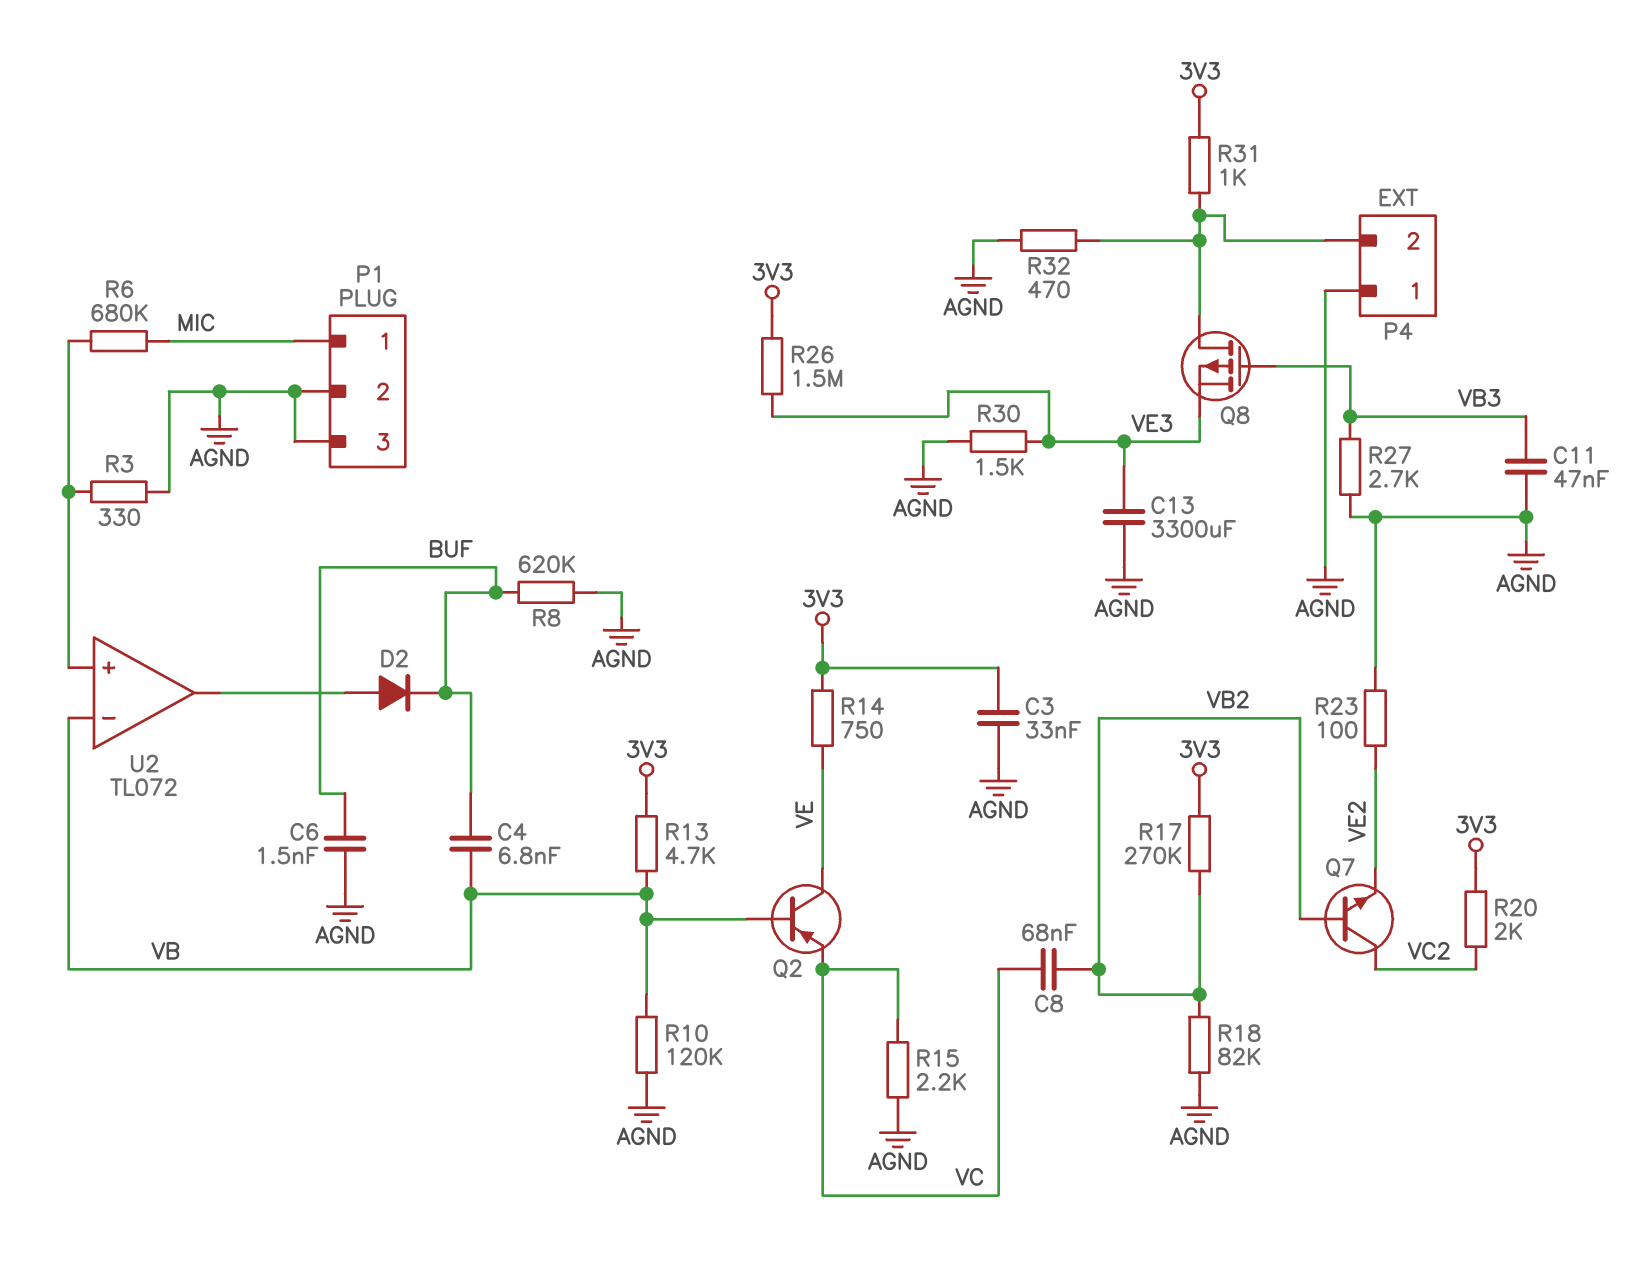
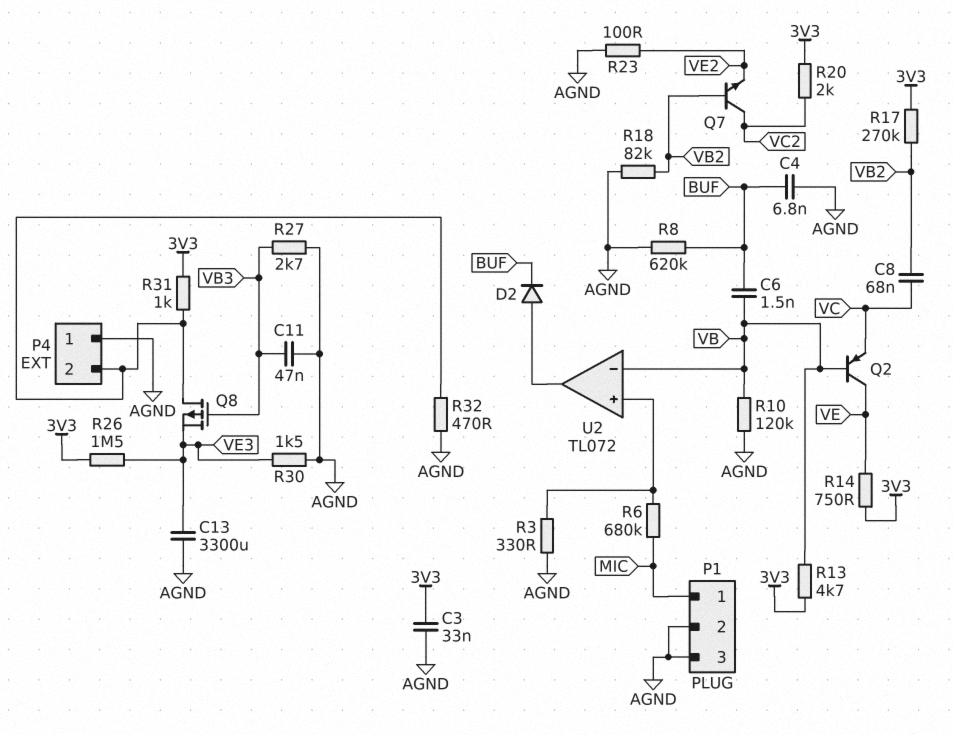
C4: 6.8nF (BUF, VB) -> 6.8nF (AGND, BUF)
C6: 1.5nF (AGND, BUF) -> 1.5nF (BUF, VB)
R15: 2.2k (AGND, VC) -> none

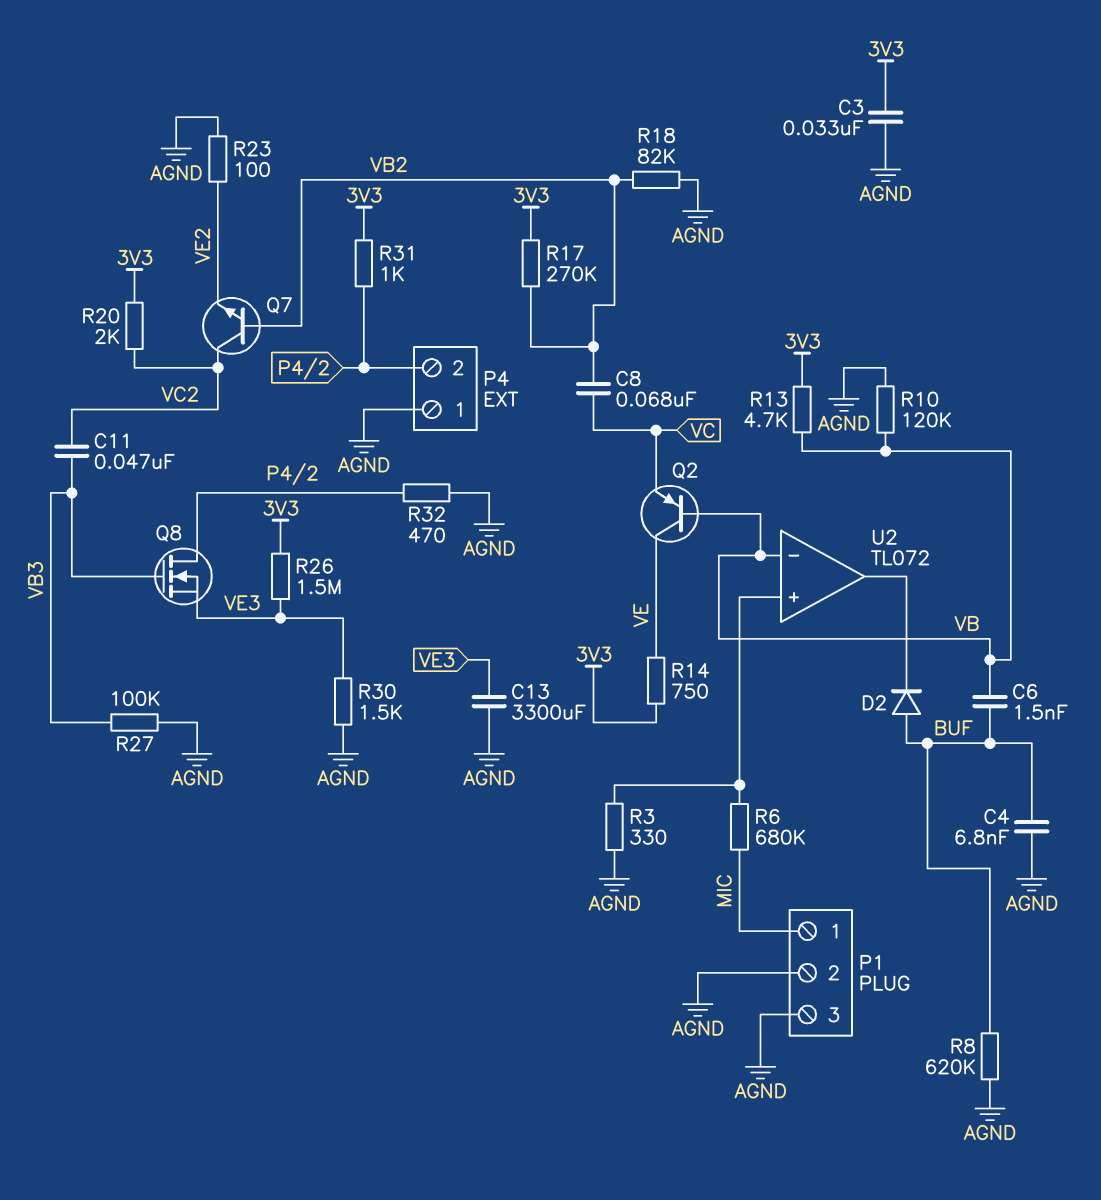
C11: 47nF (AGND, VB3) -> 47nF (VB3, VC2)
D2: diode (A U2/out, K BUF) -> diode (A BUF, K U2/out)
Q8: PMOS (G VB3, D P4/2, S VE3) -> NMOS (G VB3, D P4/2, S VE3)
R27: 2.7k (AGND, VB3) -> 100k (AGND, VB3)

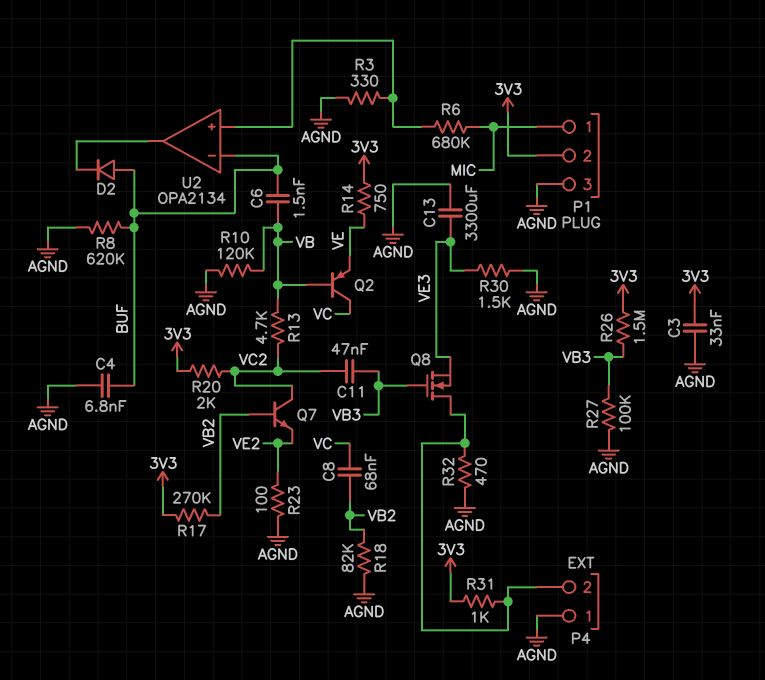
P1 pin 2: AGND -> 3V3
Q2: PNP (B VB, C VE, E VC) -> PNP (B VB, C VC, E VE)
R13: 4.7k (3V3, VB) -> 4.7k (VB, VC2)
R26: 1.5M (3V3, VE3) -> 1.5M (3V3, VB3)
U2: TL072 -> OPA2134
U2 pin in-: VB -> BUF

